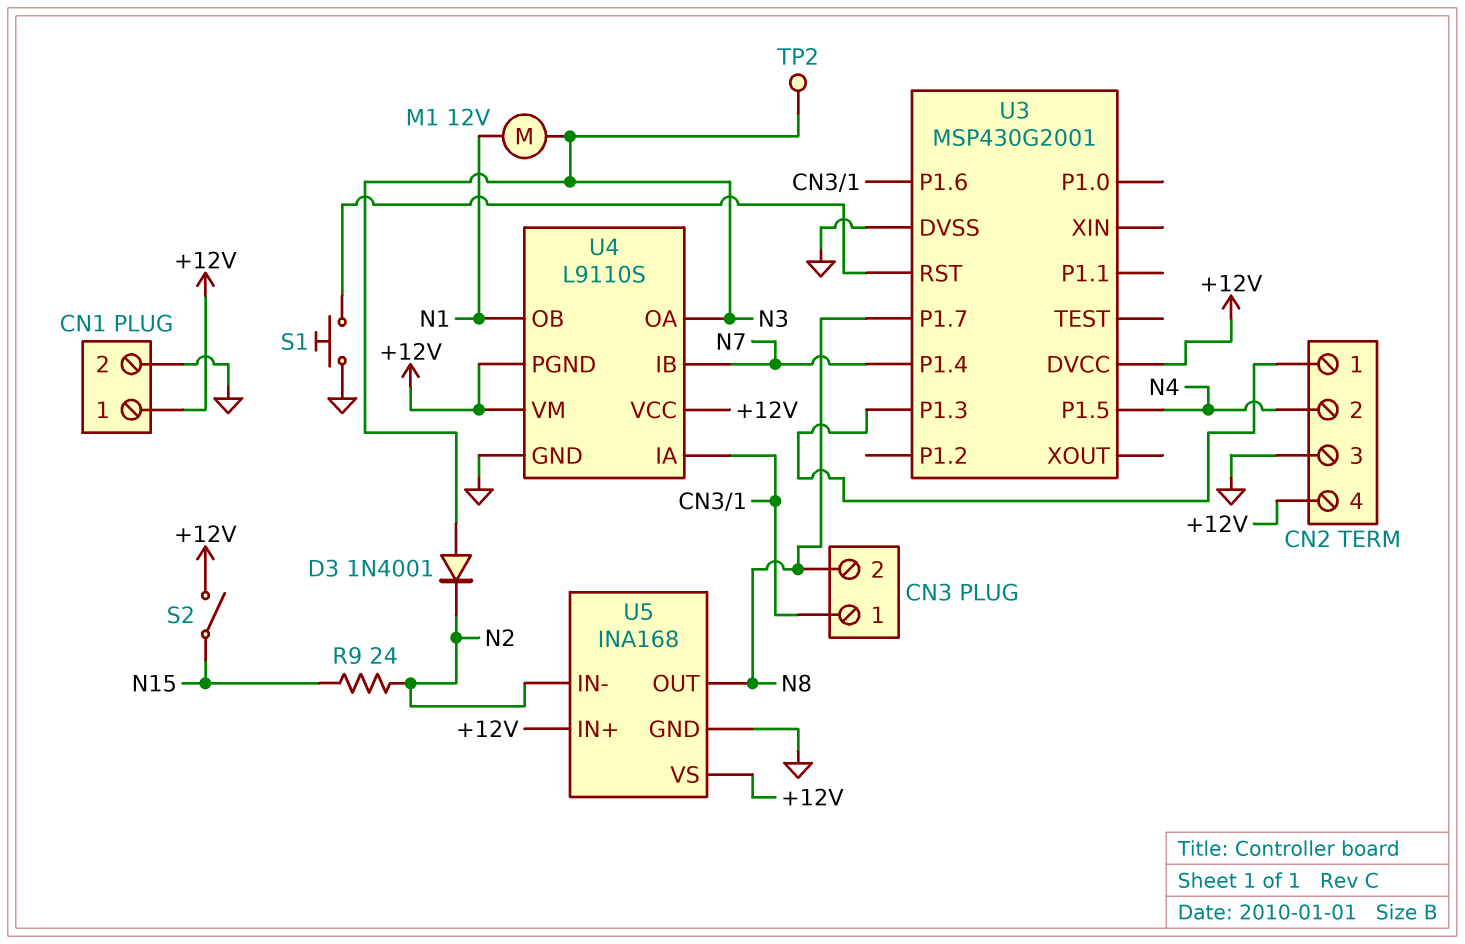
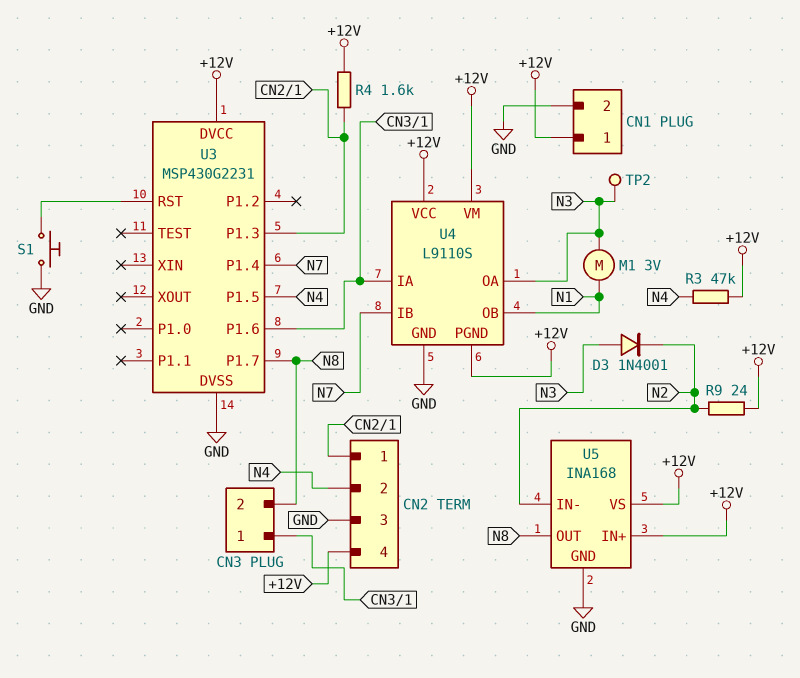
M1: motor 12V (N1, N3) -> motor 3V (N1, N3)
R3: none -> 47k (+12V, N4)
R4: none -> 1.6k (+12V, CN2/1)
R9: 24 (N2, N15) -> 24 (+12V, N2)
S2: switch (+12V, N15) -> none
U3: MSP430G2001 -> MSP430G2231

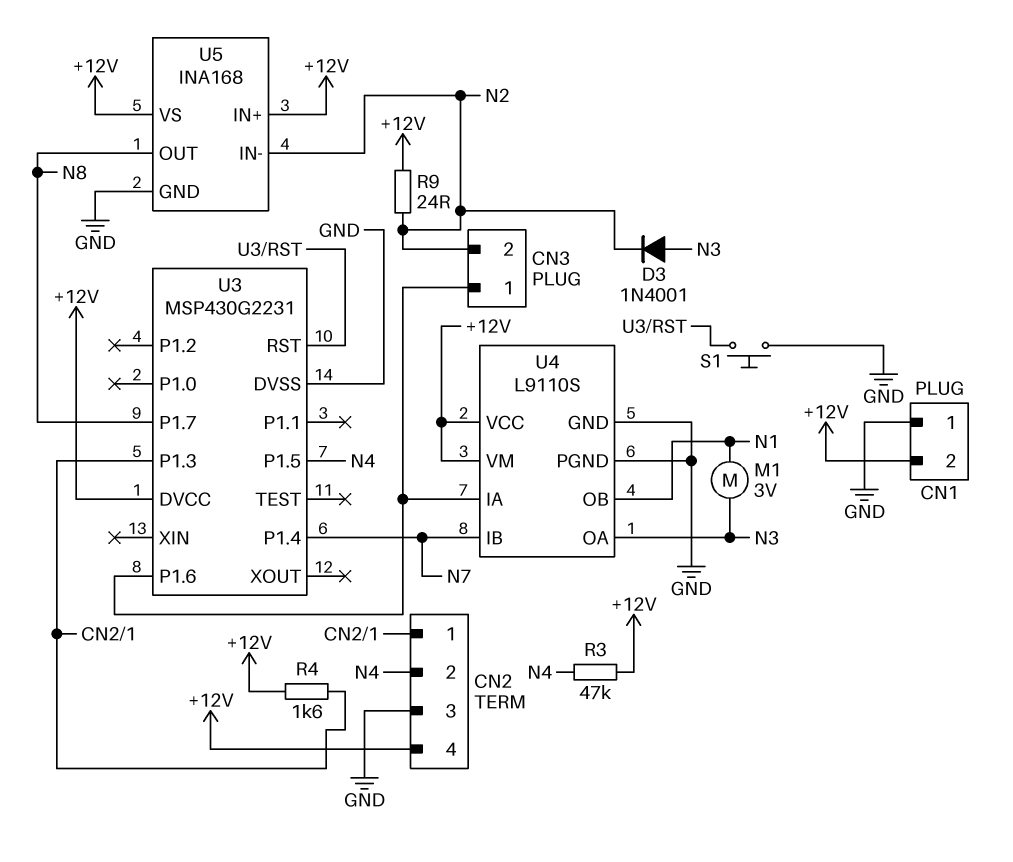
CN1 pin 1: +12V -> GND
CN1 pin 2: GND -> +12V
CN3 pin 2: N8 -> N2
TP2: test point (N3) -> none
U4 pin PGND: +12V -> GND

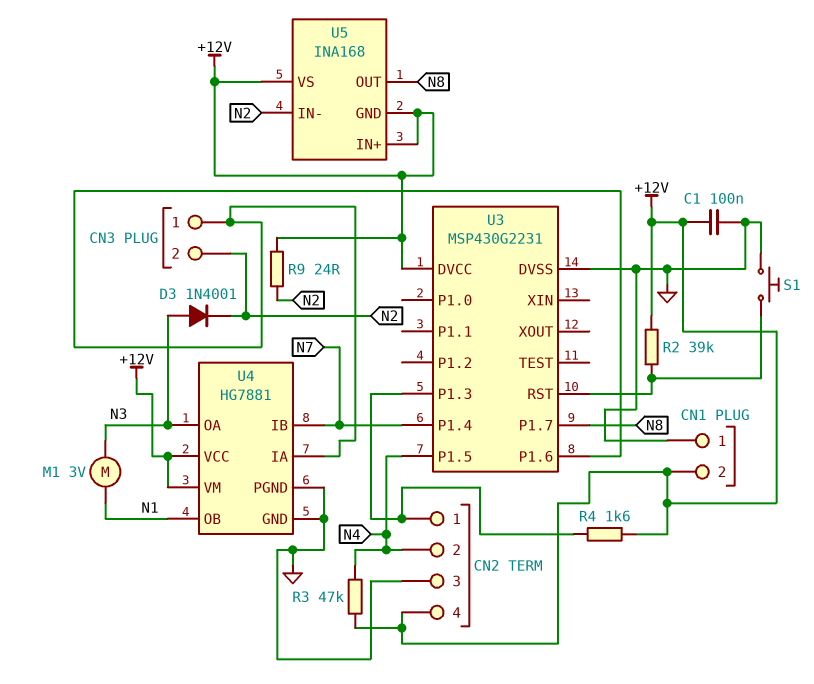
C1: none -> 100nF (+12V, GND)
R2: none -> 39k (+12V, U3/RST)
U4: L9110S -> HG7881
U5 pin GND: GND -> +12V

